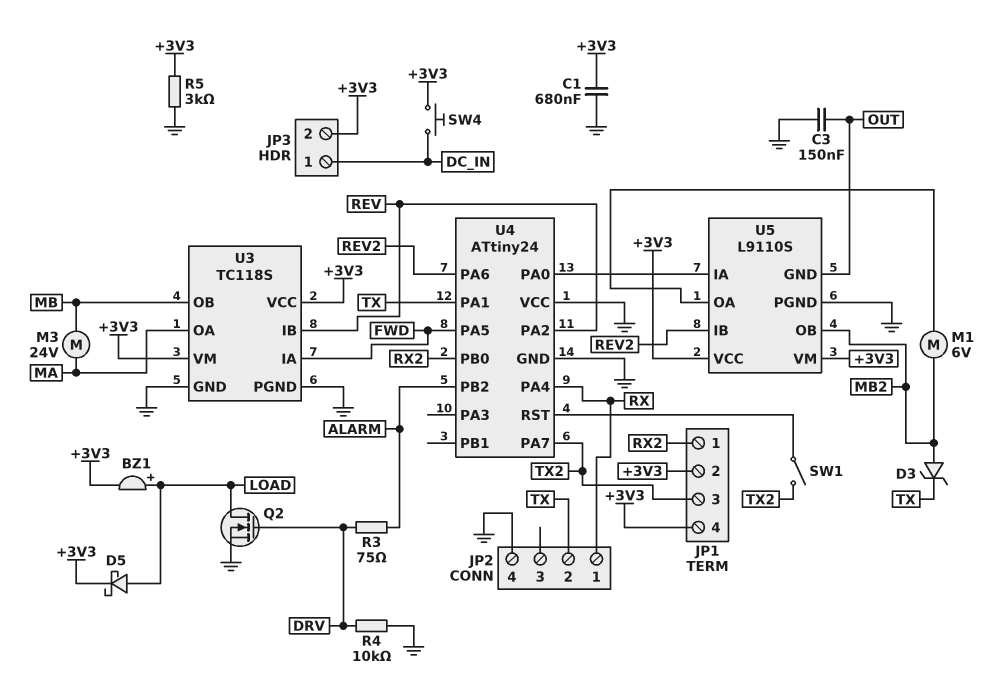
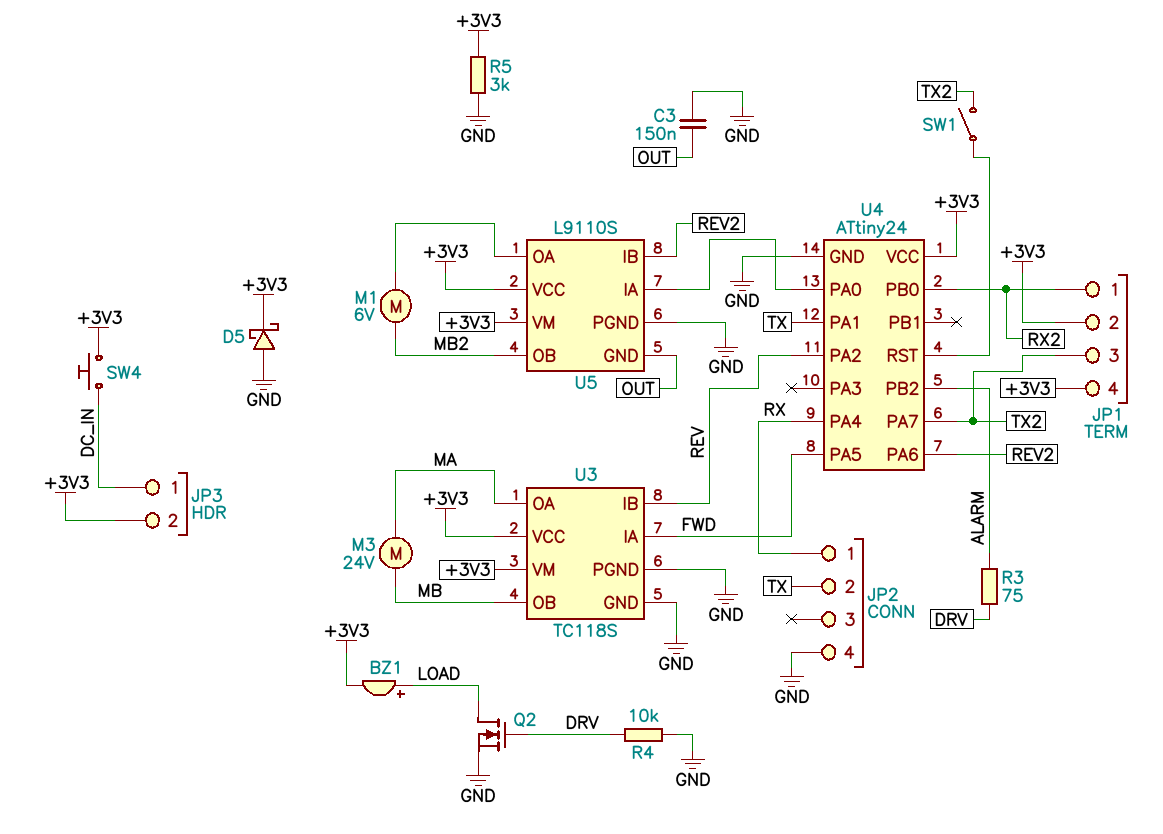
C1: 680nF (+3V3, GND) -> none
D3: zener (A MB2, K TX) -> none
D5: schottky (A LOAD, K +3V3) -> schottky (A GND, K +3V3)
U4 pin VCC: GND -> +3V3

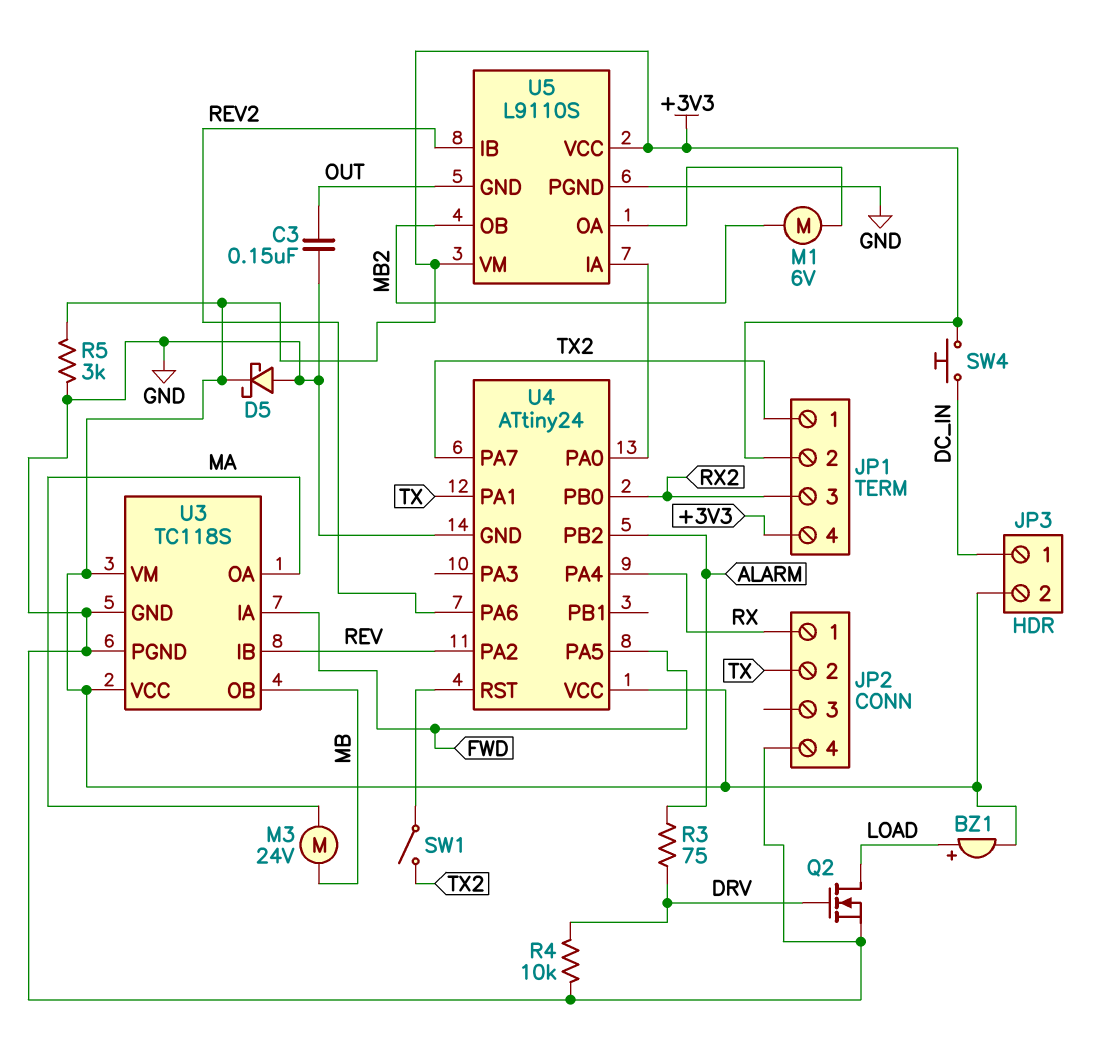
JP1 pin 1: RX2 -> TX2
JP1 pin 3: TX2 -> RX2

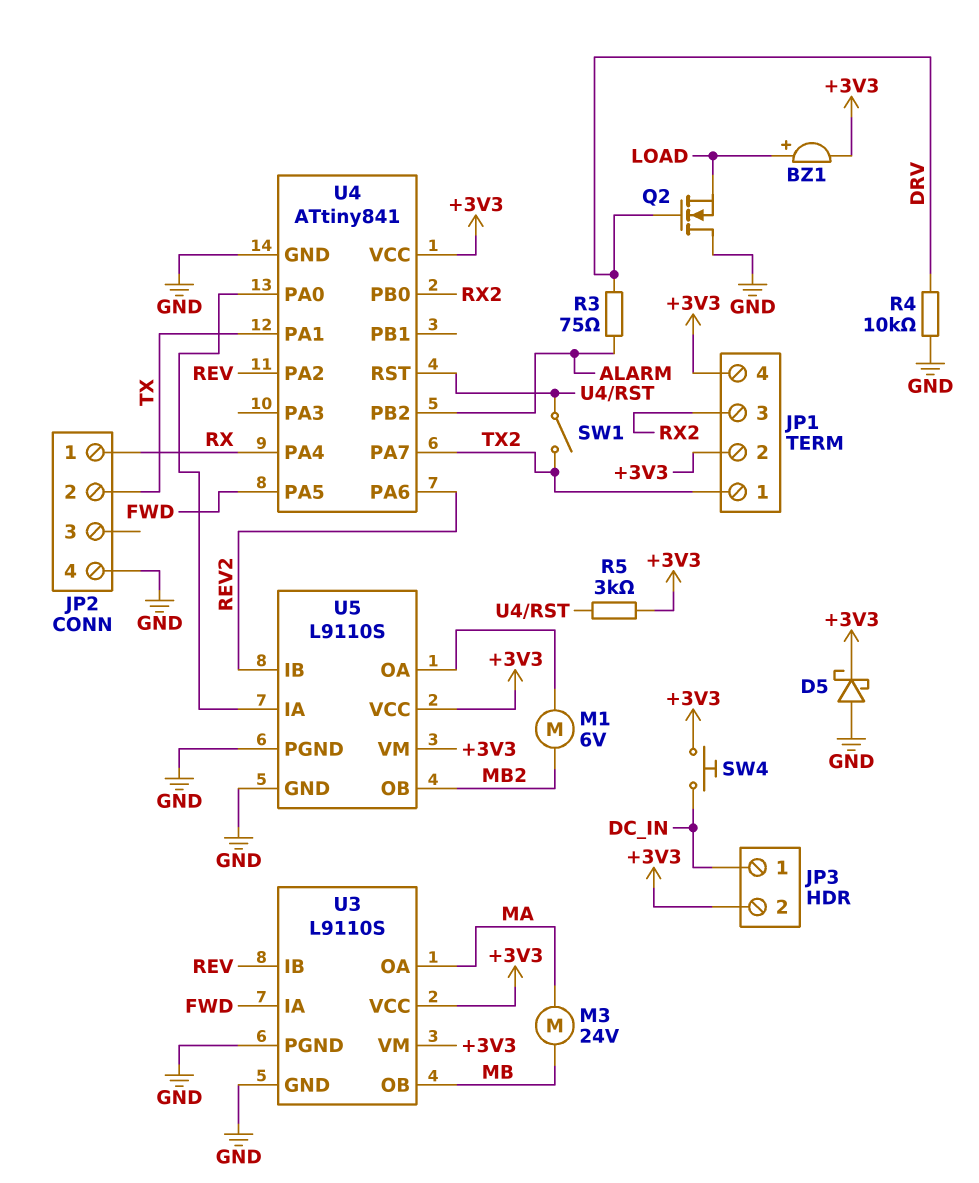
C3: 150nF (GND, OUT) -> none
Q2: NMOS (G DRV, D LOAD, S GND) -> NMOS (G DRV, D GND, S LOAD)
R5: 3k (+3V3, GND) -> 3k (+3V3, U4/RST)
U3: TC118S -> L9110S
U4: ATtiny24 -> ATtiny841
U5 pin GND: OUT -> GND

